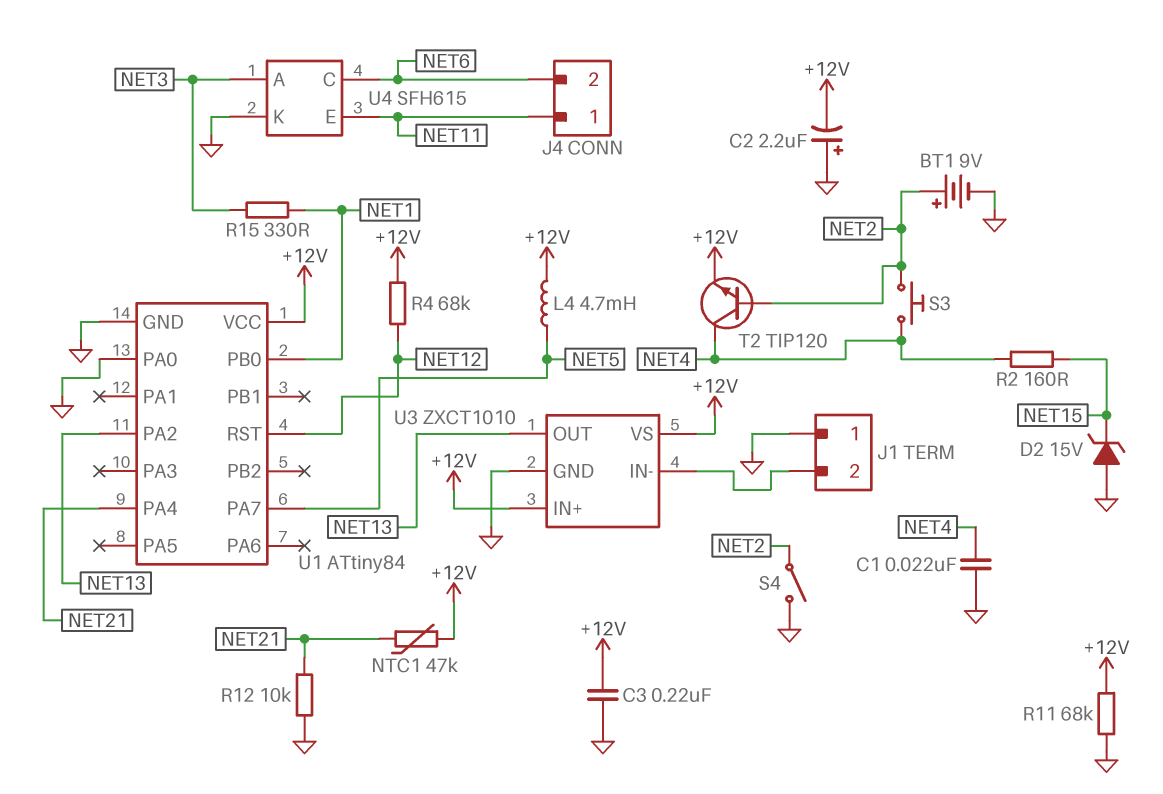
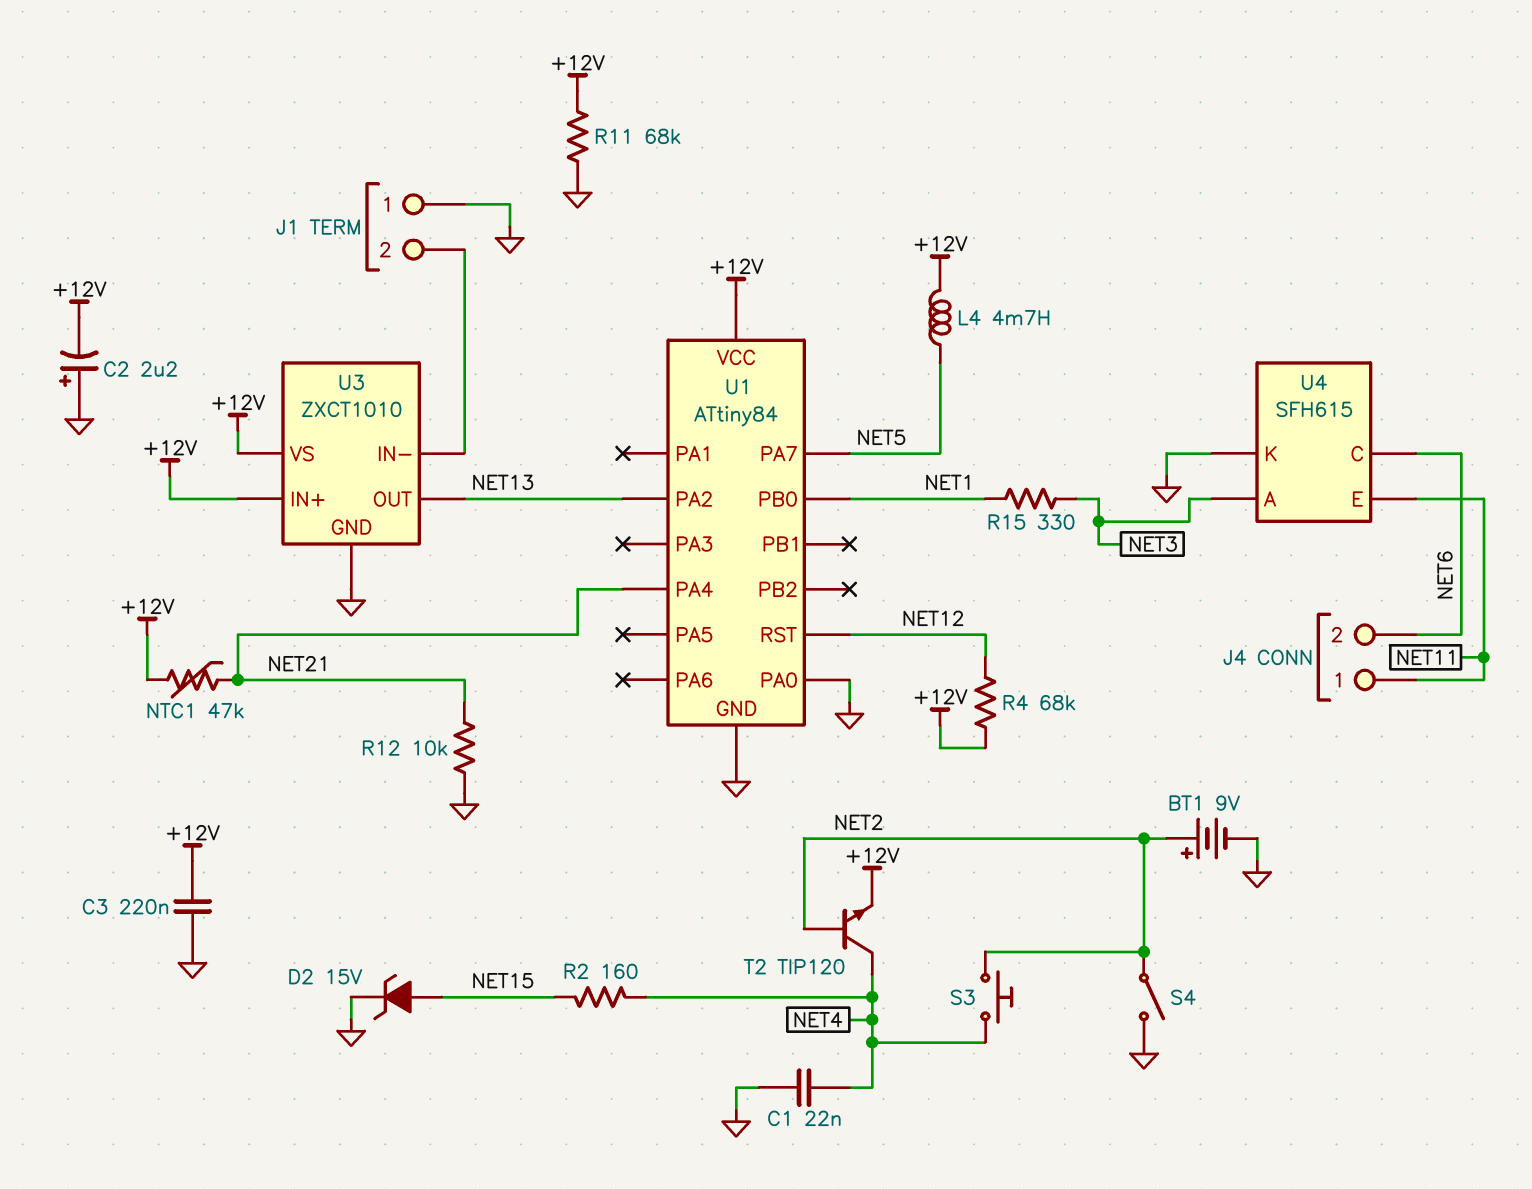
D2: zener 15V (A GND, K NET15) -> zener 15V (A NET15, K GND)

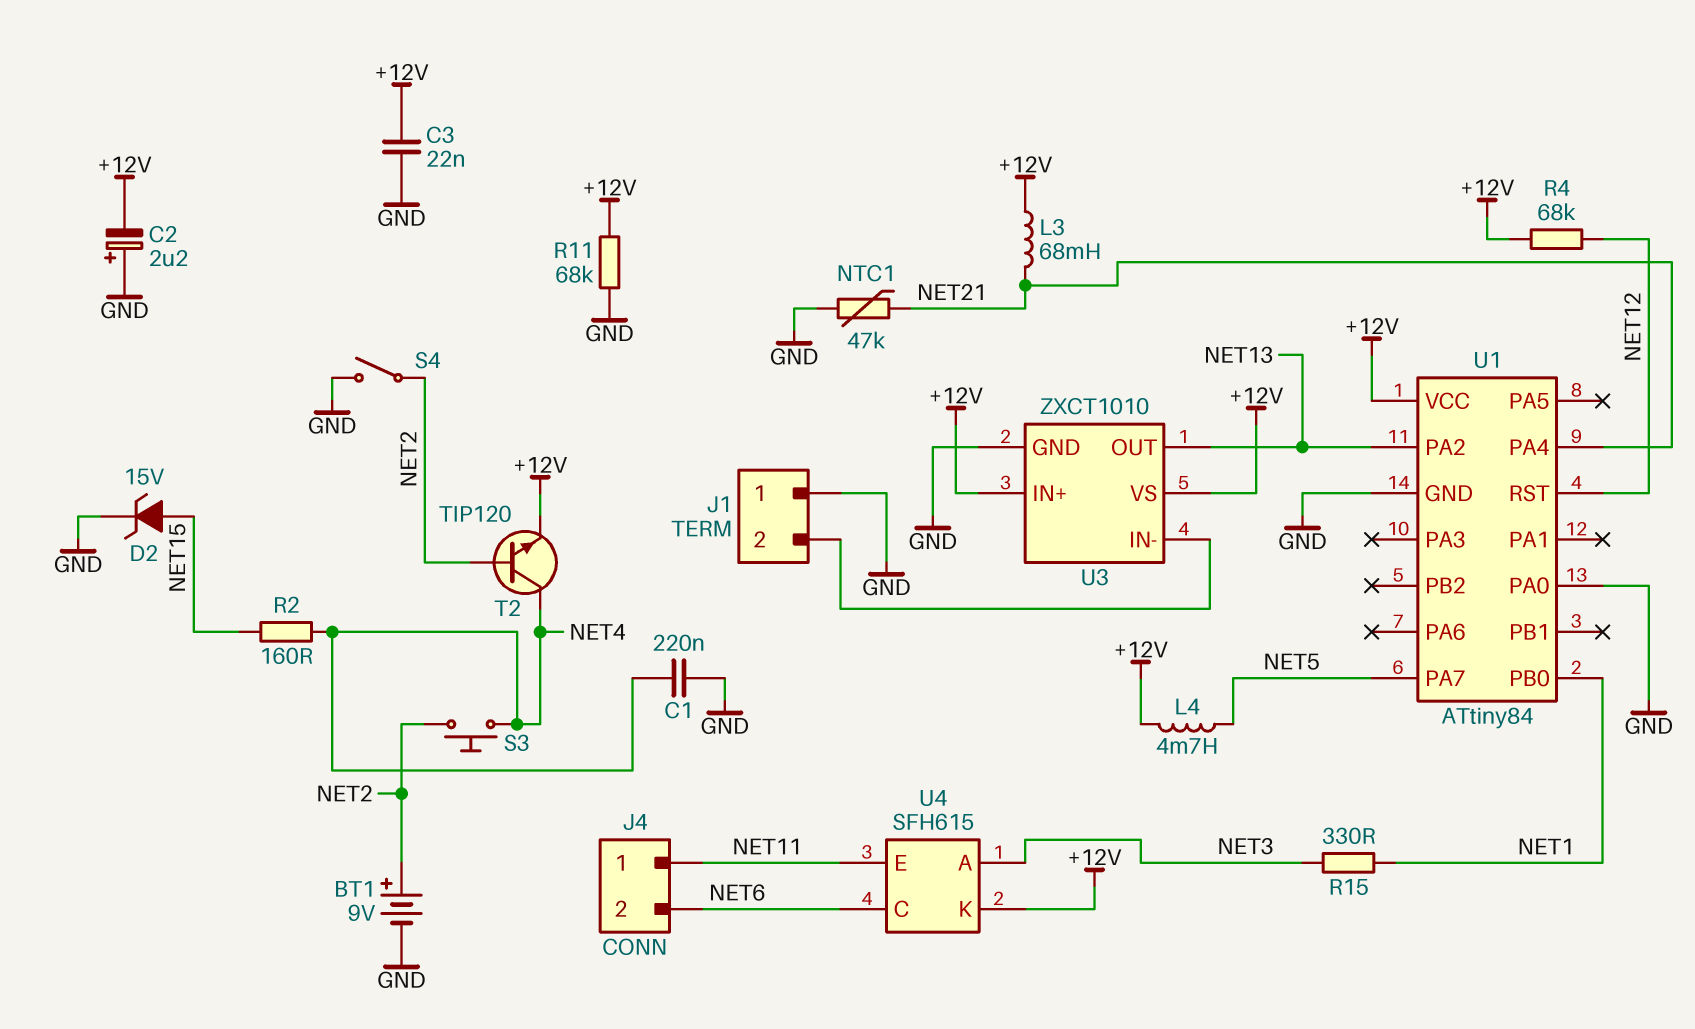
C1: 22nF (GND, NET4) -> 220nF (GND, NET4)
C3: 220nF (+12V, GND) -> 22nF (+12V, GND)
L3: none -> 68mH (+12V, NET21)
NTC1: 47k (+12V, NET21) -> 47k (GND, NET21)
R12: 10k (GND, NET21) -> none
U4 pin K: GND -> +12V

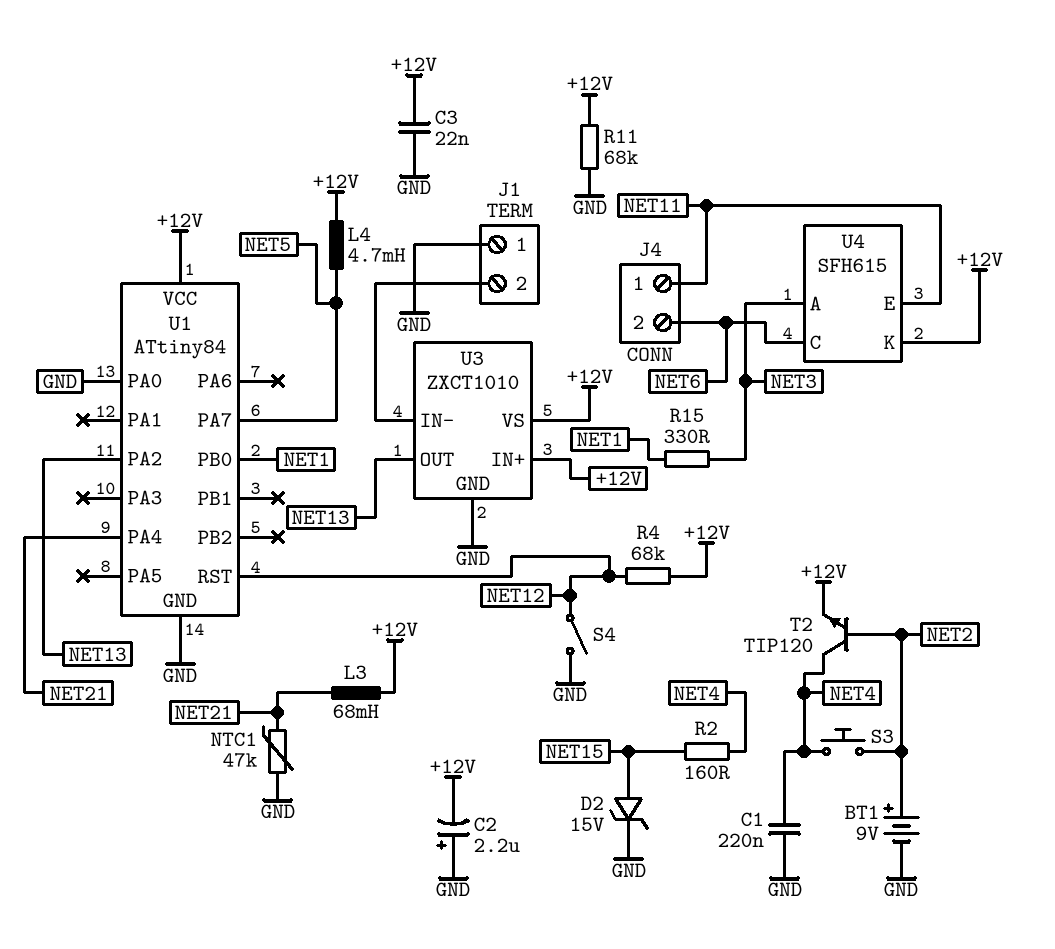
S4: switch (GND, NET2) -> switch (GND, NET12)

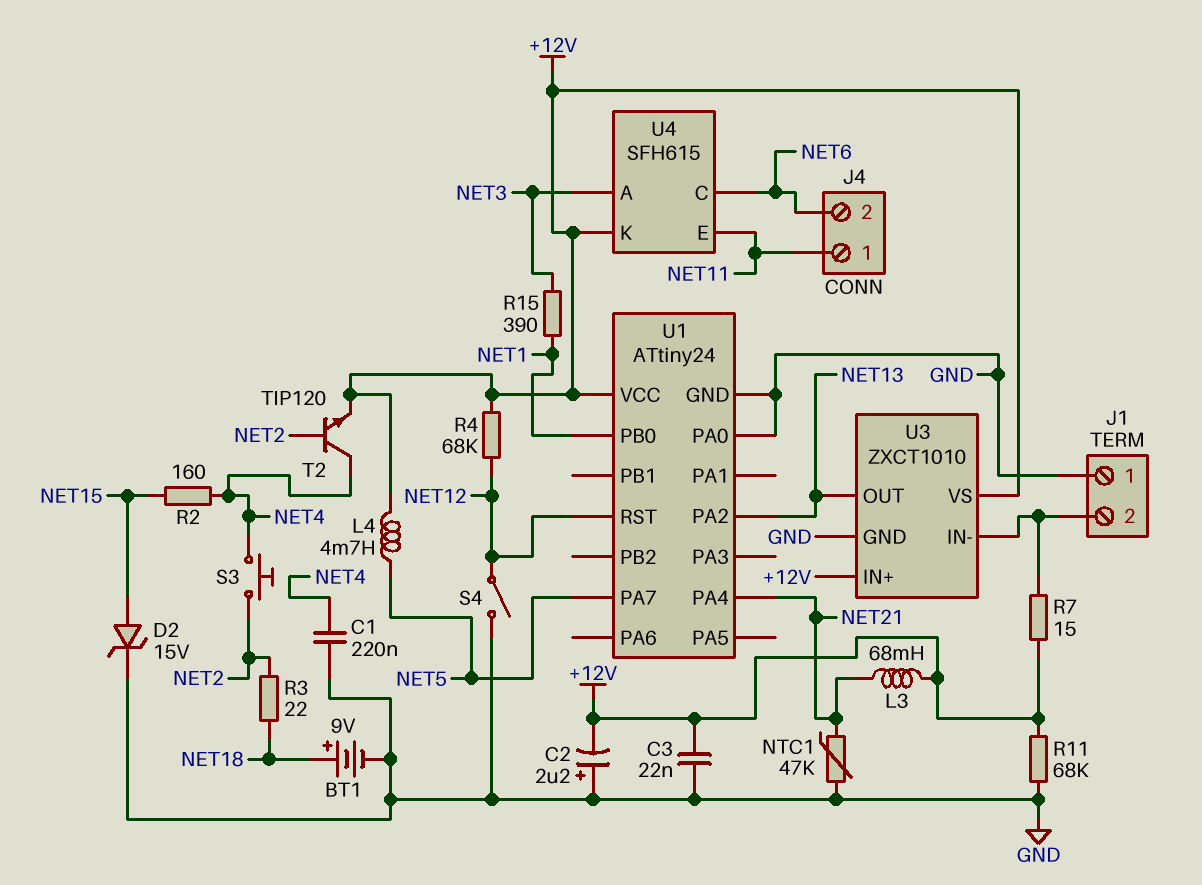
BT1: 9V (plus NET2, minus GND) -> 9V (plus NET18, minus GND)
R3: none -> 22 (NET2, NET18)
R7: none -> 15 (+12V, J1/2)
R15: 330 (NET1, NET3) -> 390 (NET1, NET3)
U1: ATtiny84 -> ATtiny24

